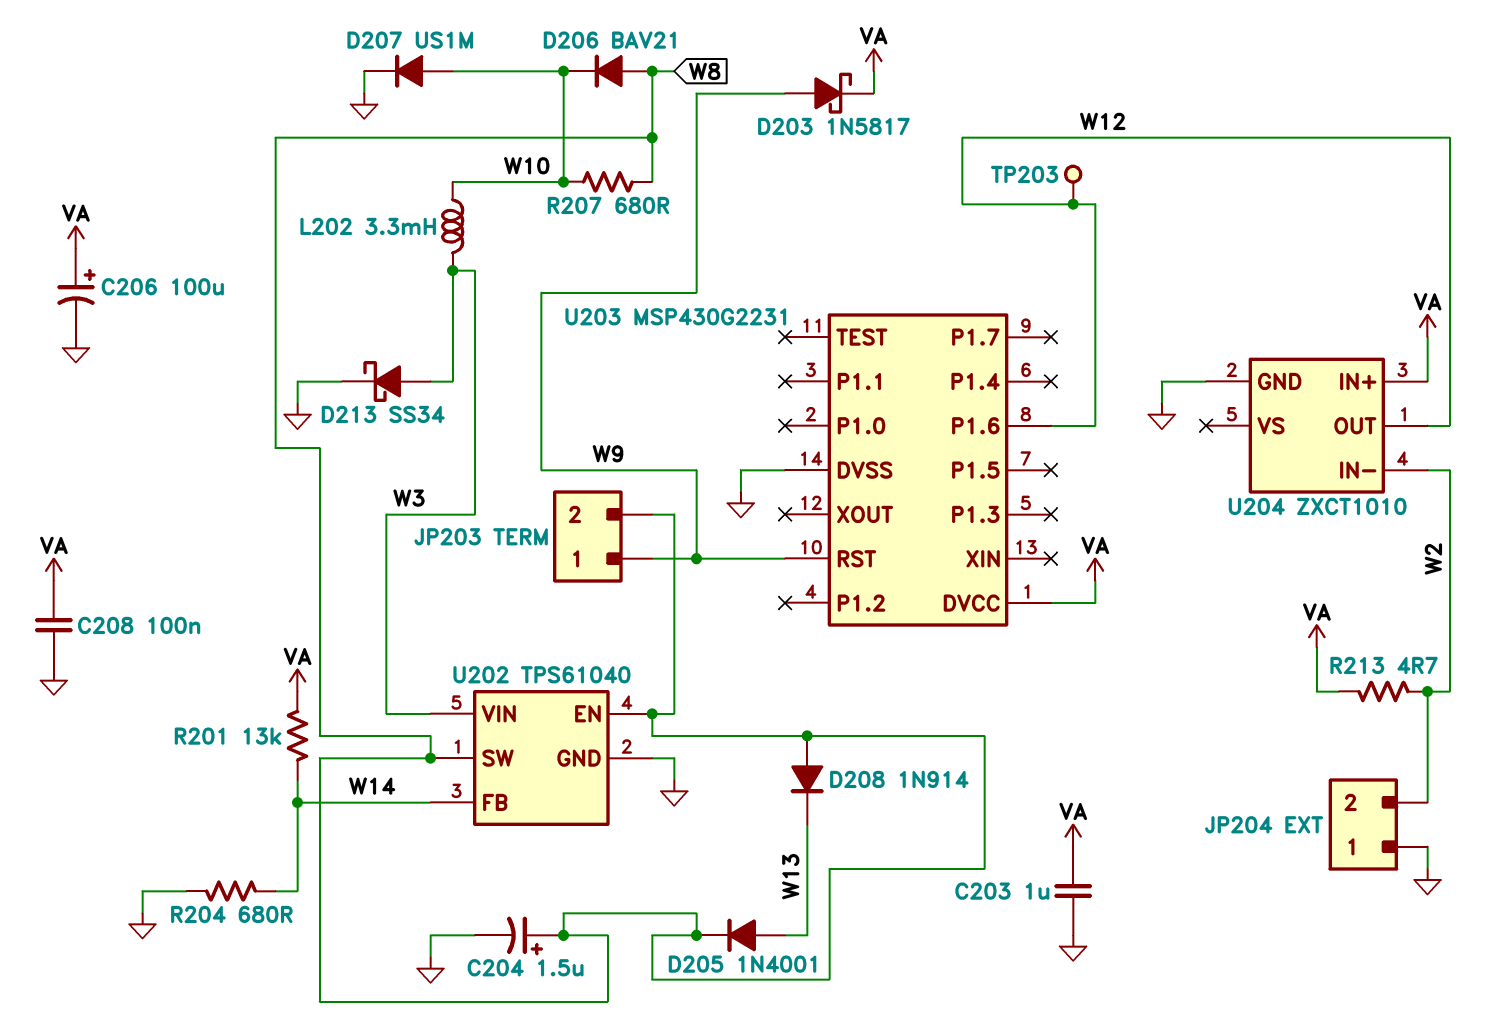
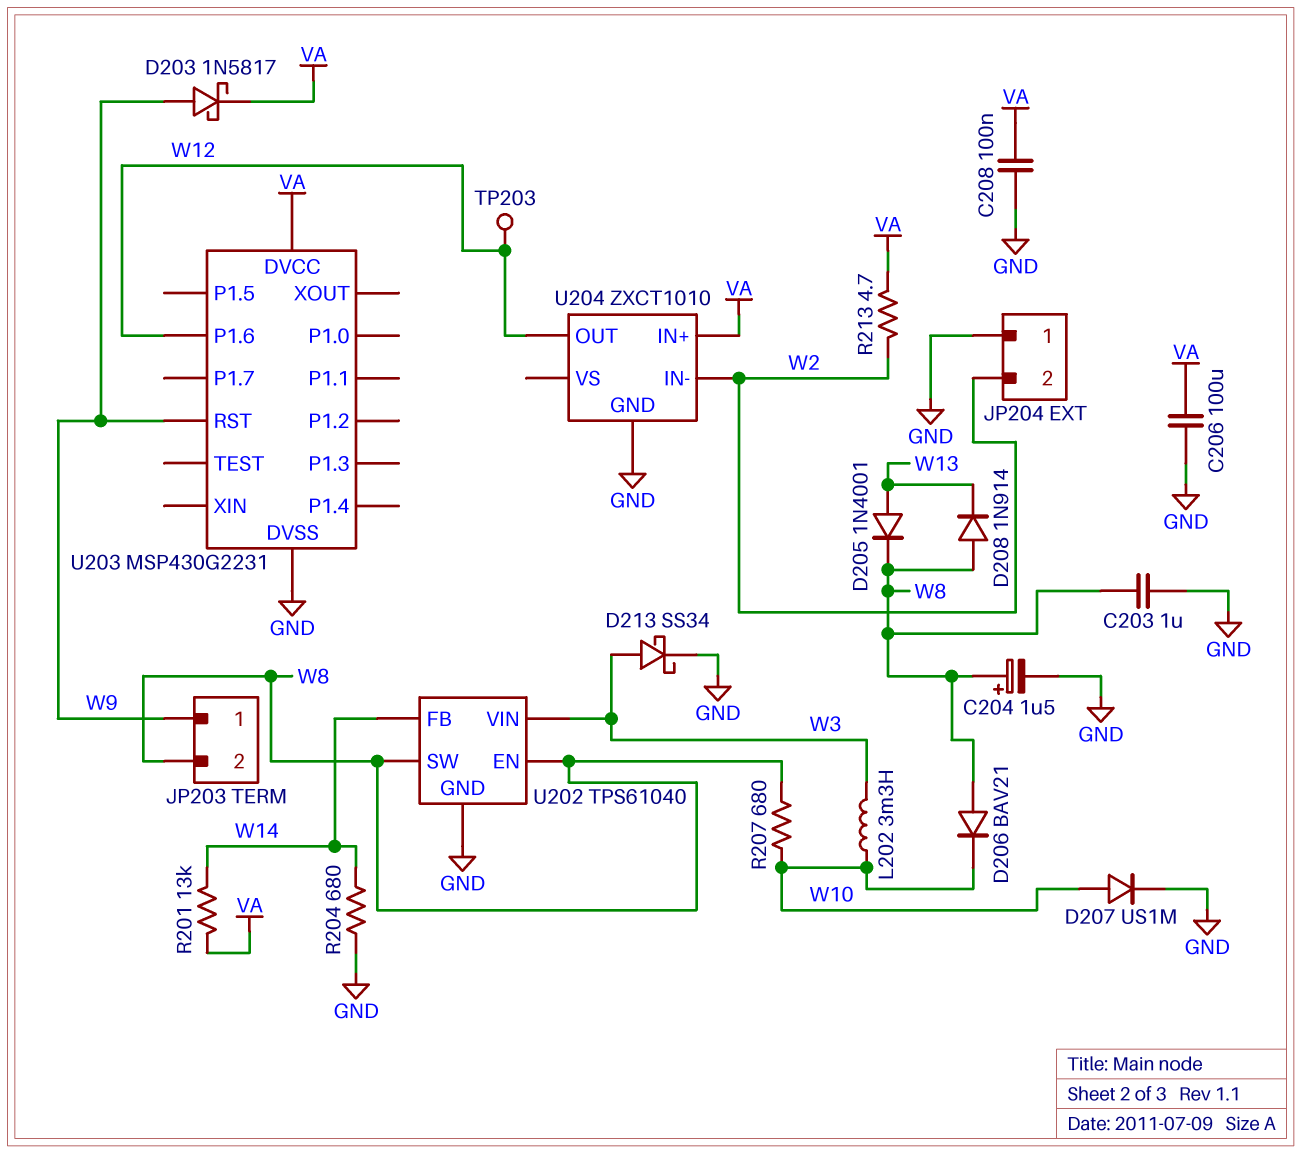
C203: 1uF (GND, VA) -> 1uF (GND, W8)
C206: 100uF (plus VA, minus GND) -> 100uF (GND, VA)

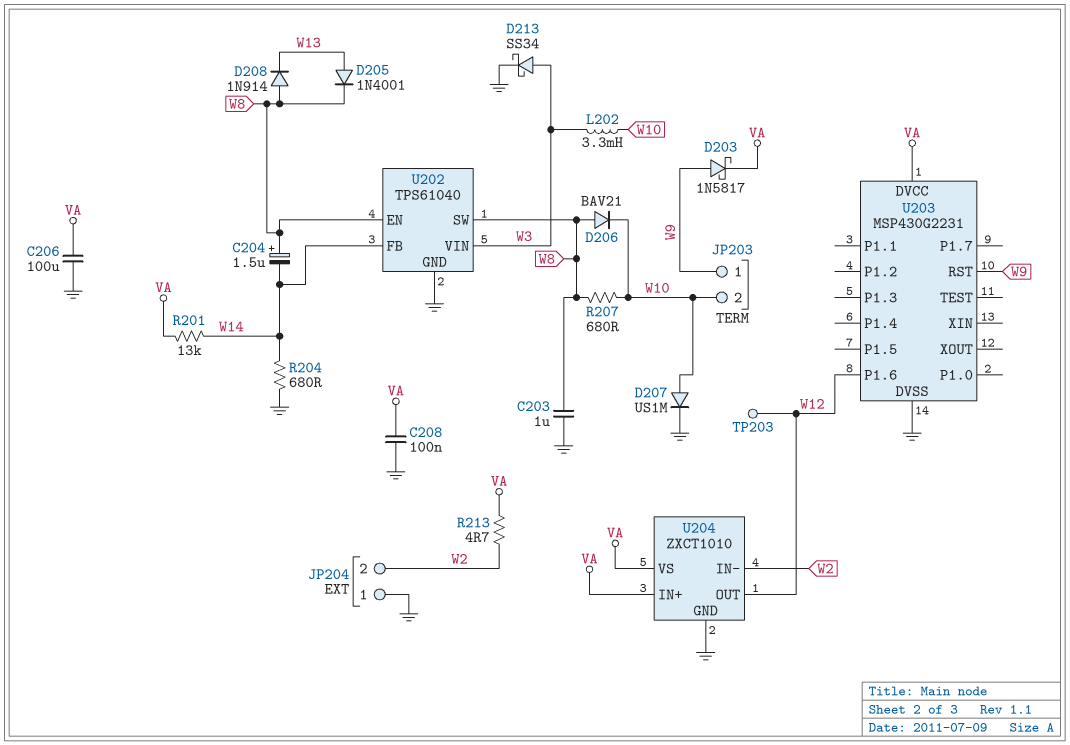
C204: 1.5uF (plus W8, minus GND) -> 1.5uF (plus W8, minus W14)
JP203 pin 2: W8 -> W10
U204 pin VS: none -> VA

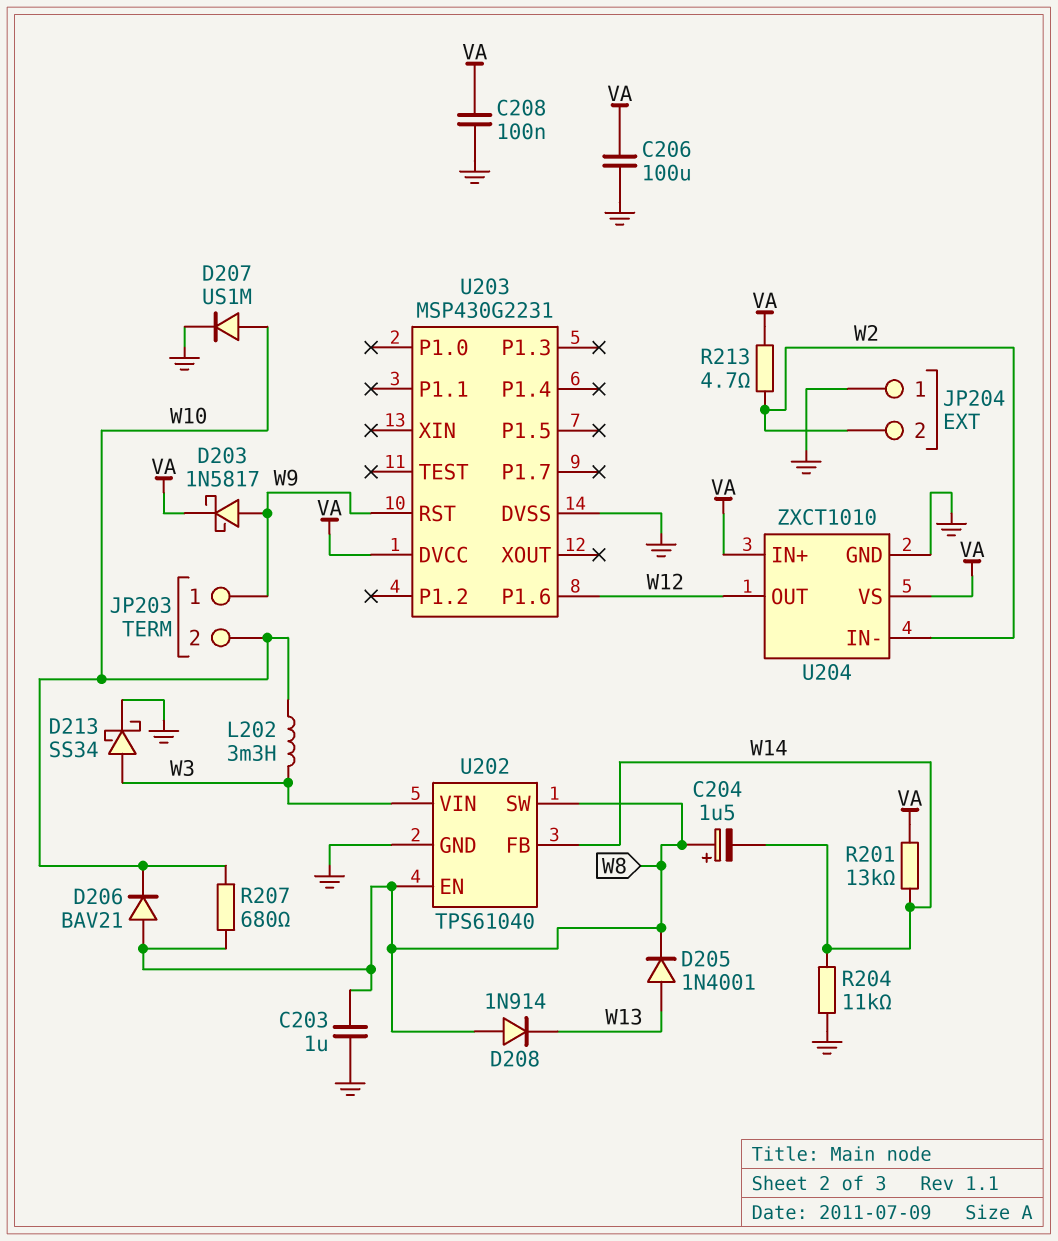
R204: 680 (GND, W14) -> 11k (GND, W14)
TP203: test point (W12) -> none

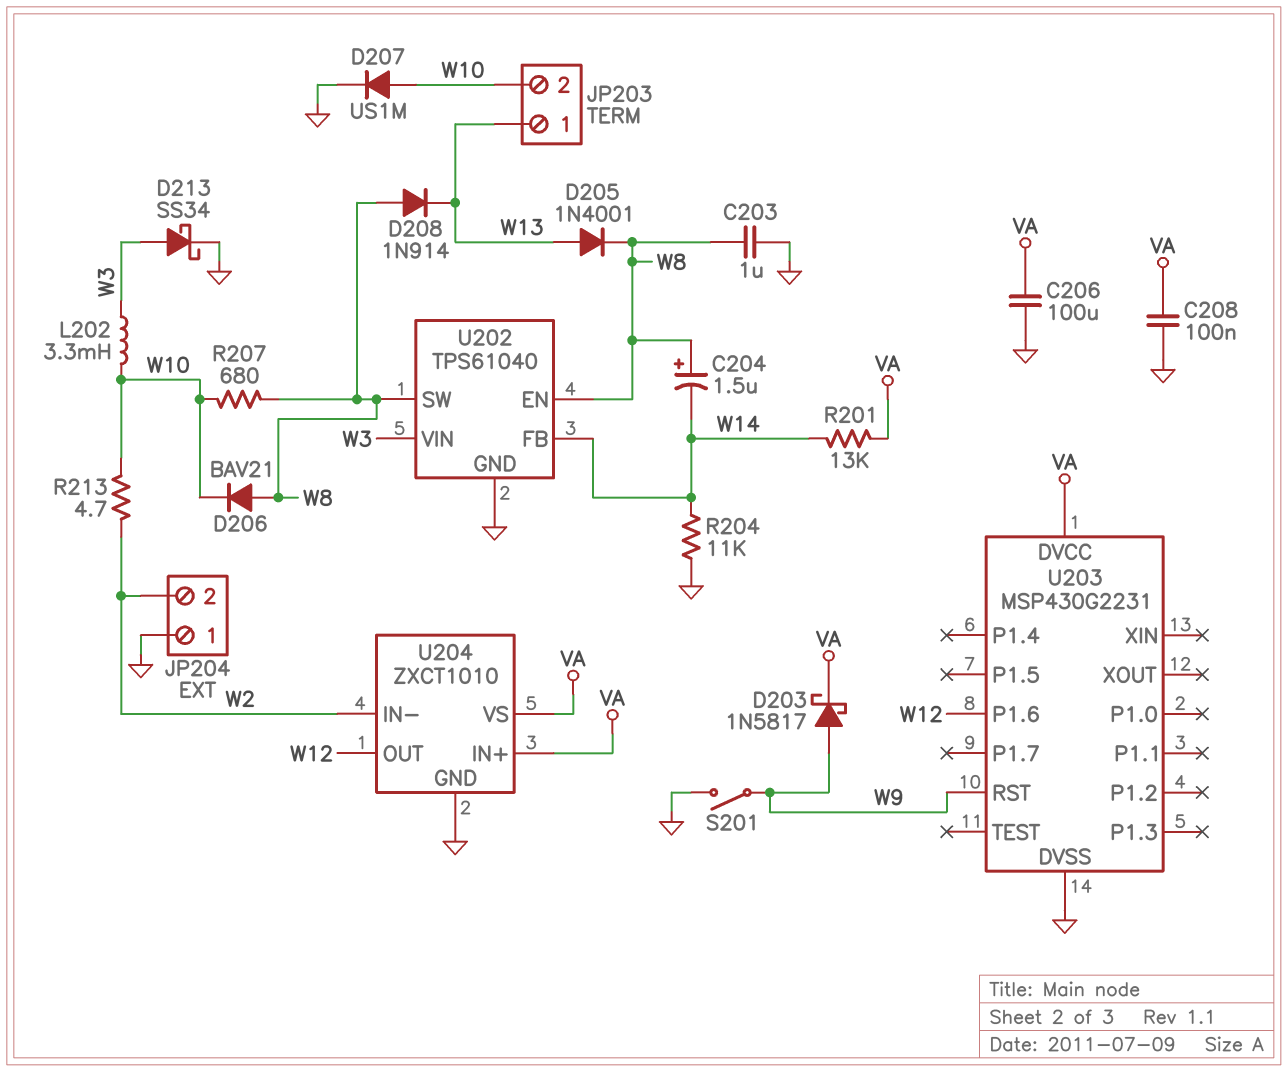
JP203 pin 1: W9 -> W13
R213: 4.7 (VA, W2) -> 4.7 (W2, W10)
S201: none -> switch (GND, W9)

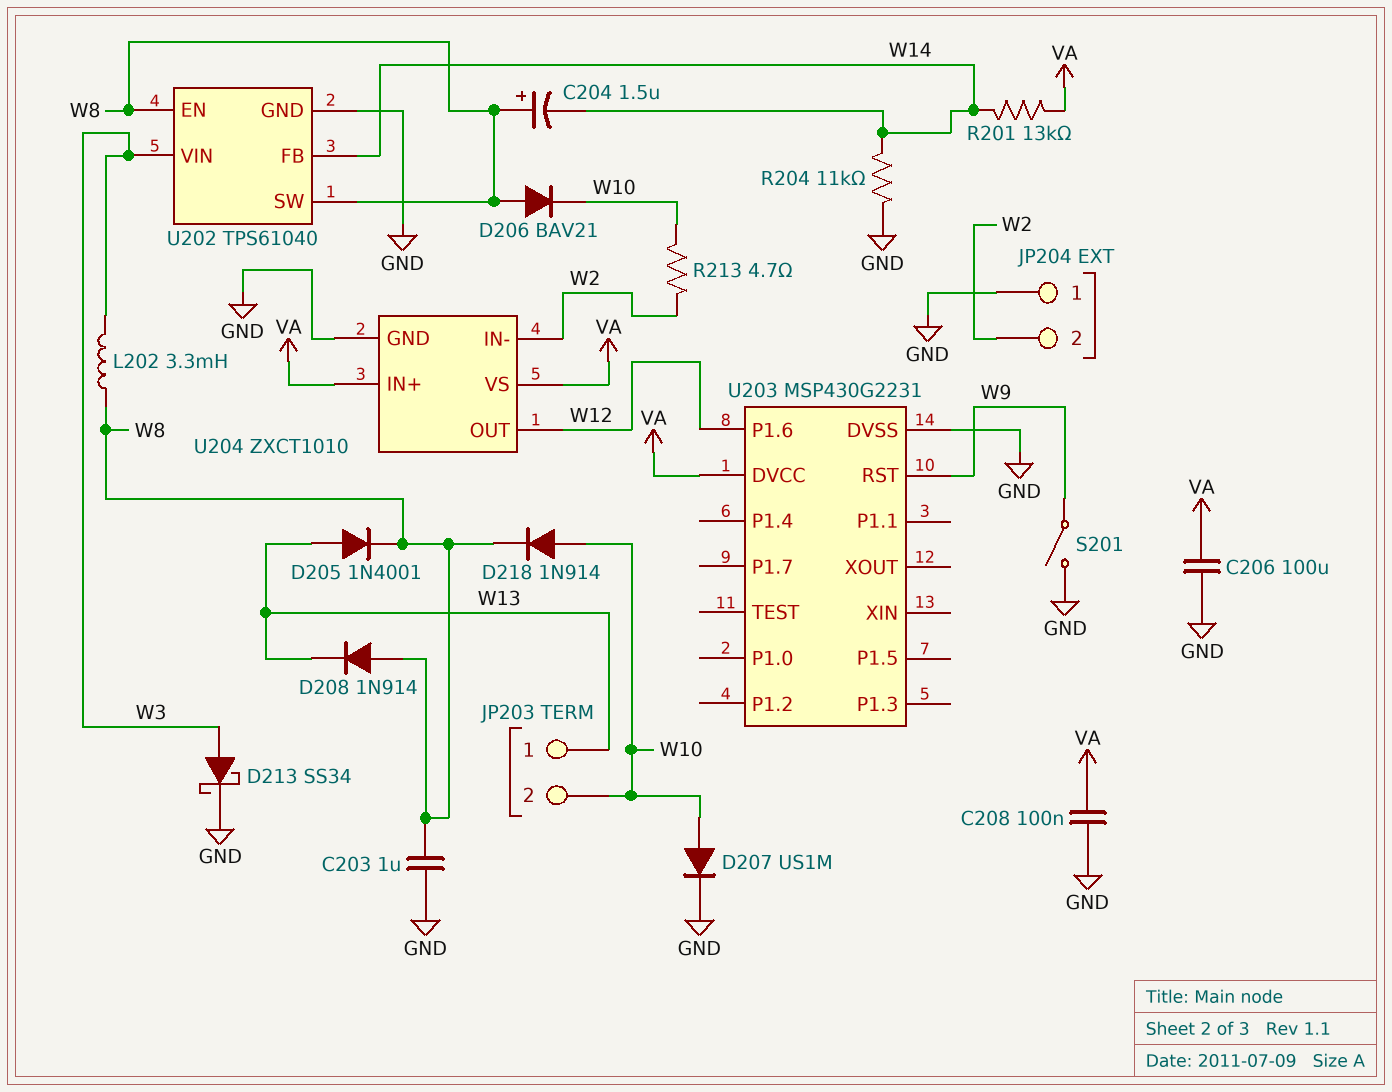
D203: schottky 1N5817 (A W9, K VA) -> none
D218: none -> diode 1N914 (A W10, K W8)
L202: 3.3mH (W3, W10) -> 3.3mH (W3, W8)
R207: 680 (W8, W10) -> none

